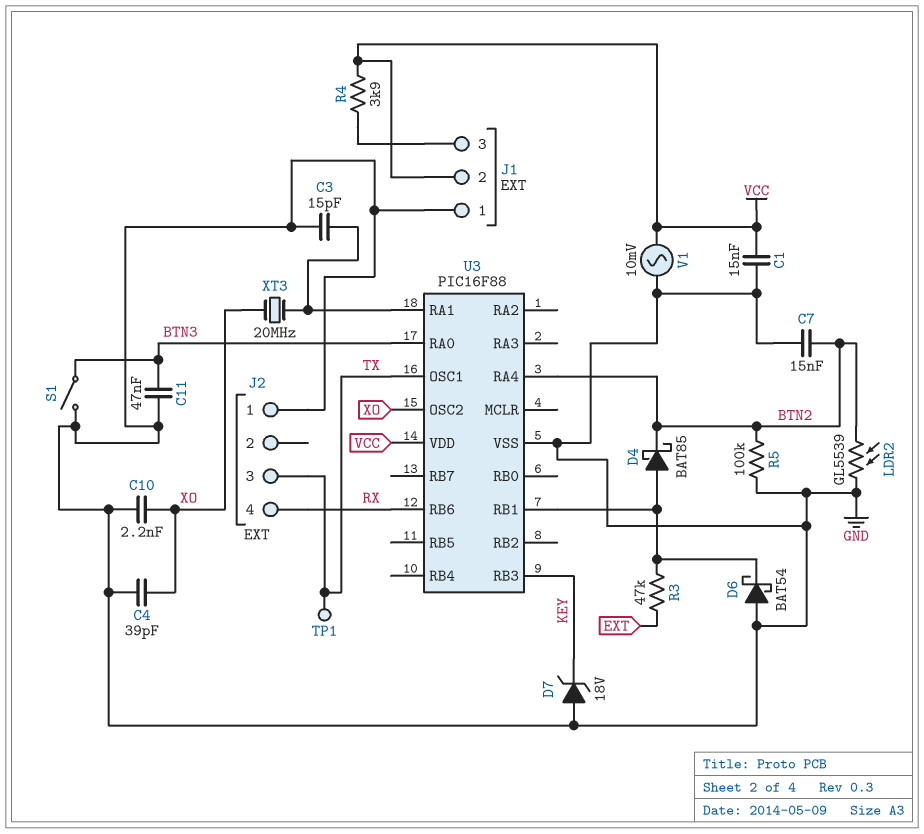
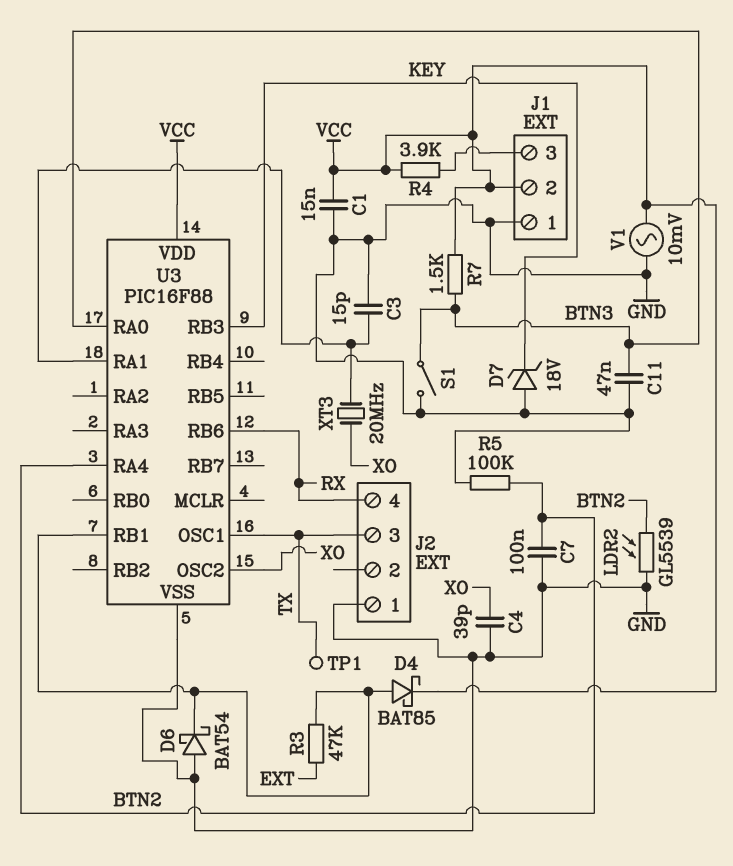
C7: 15nF (BTN2, GND) -> 100nF (BTN2, GND)
C10: 2.2nF (GND, XO) -> none
D4: schottky BAT85 (A U3/RB1, K BTN2) -> schottky BAT85 (A U3/RB1, K VCC)
R7: none -> 1.5k (BTN3, VCC)

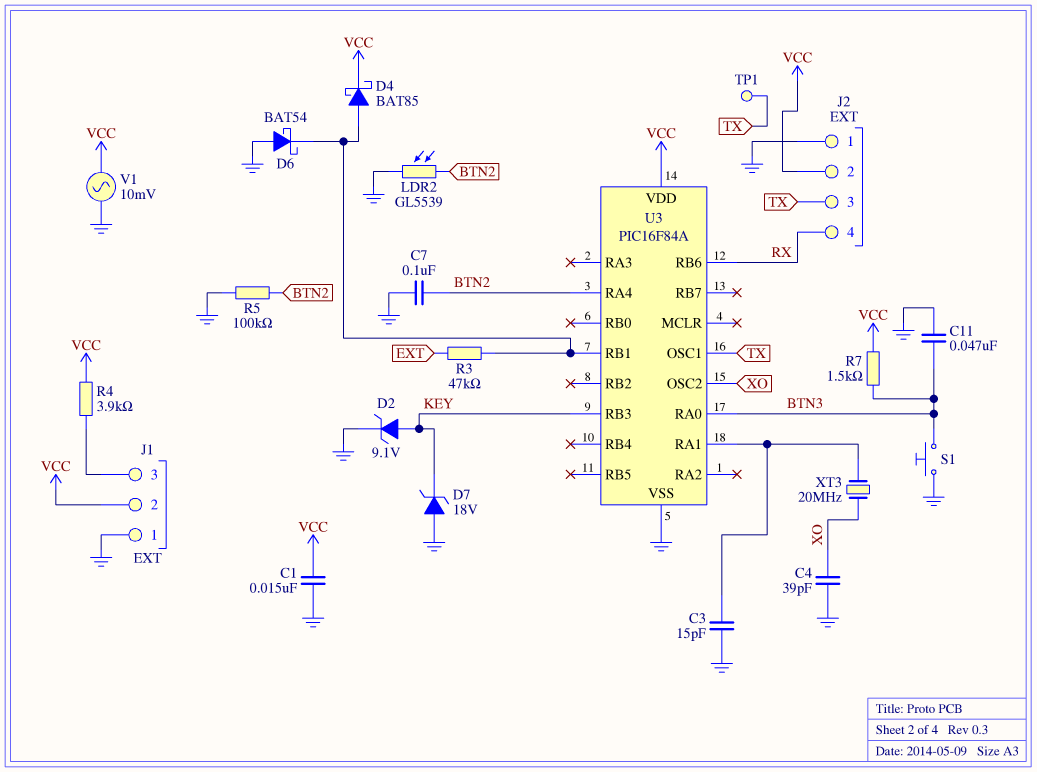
D2: none -> zener 9.1V (A KEY, K GND)
J2 pin 2: none -> VCC
S1: switch (BTN3, GND) -> button (BTN3, GND)
U3: PIC16F88 -> PIC16F84A

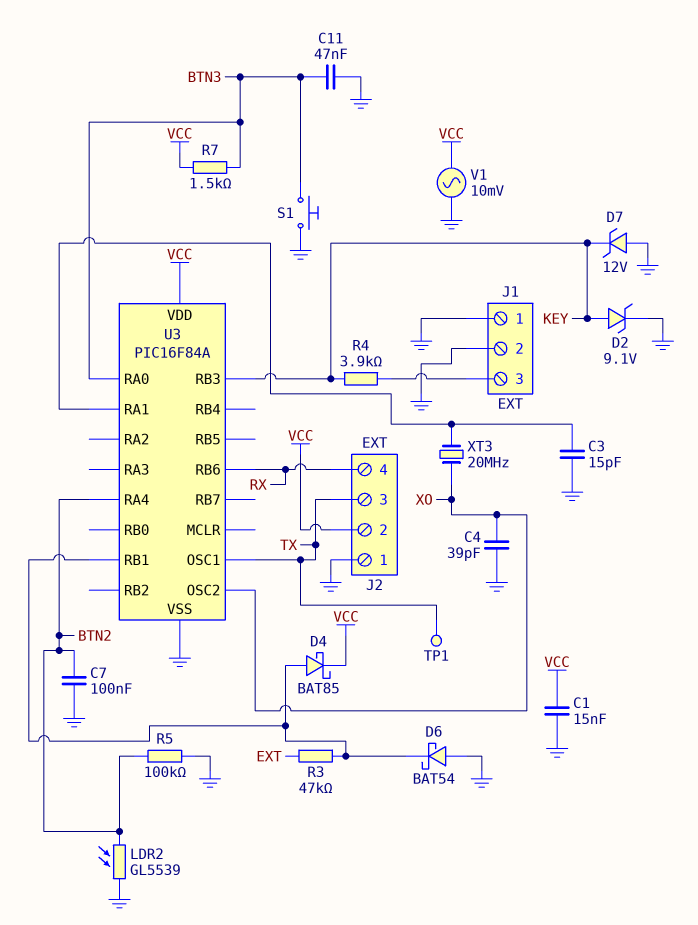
D7: zener 18V (A GND, K KEY) -> zener 12V (A GND, K KEY)
J1 pin 2: VCC -> GND
R4: 3.9k (J1/3, VCC) -> 3.9k (J1/3, KEY)

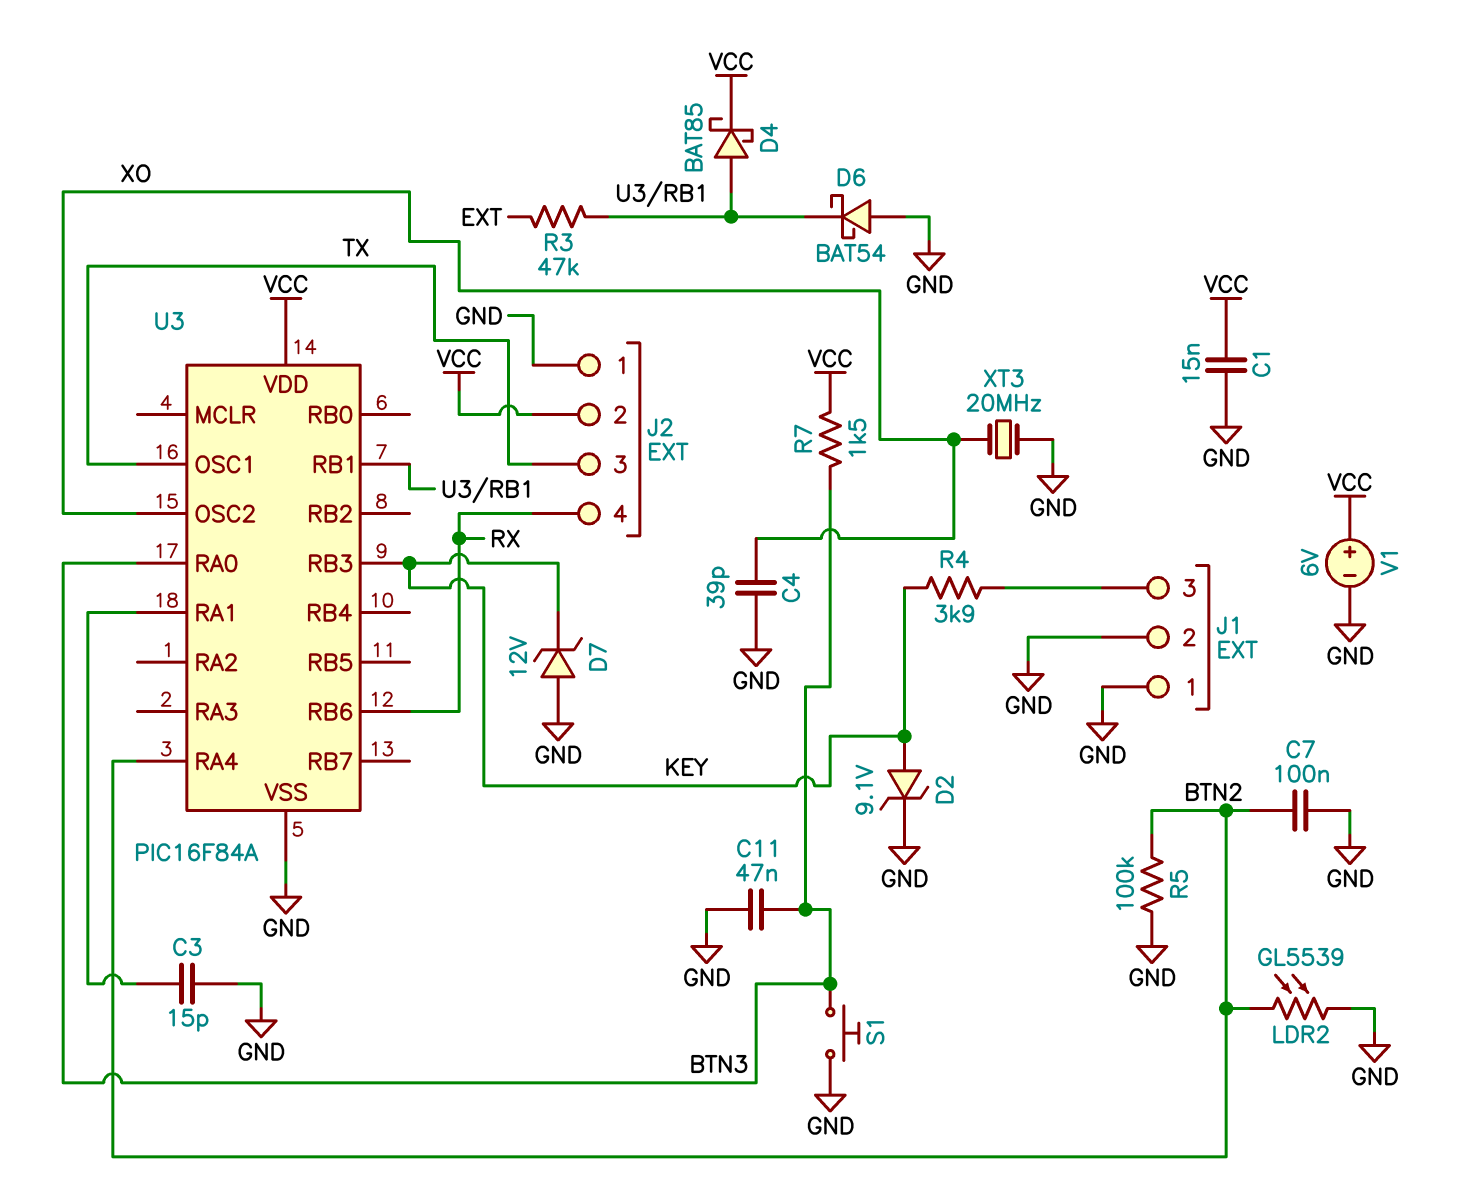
TP1: test point (TX) -> none
V1: AC 10mV (GND, VCC) -> 6V (plus VCC, minus GND)
XT3: 20MHz (U3/RA1, XO) -> 20MHz (GND, XO)

